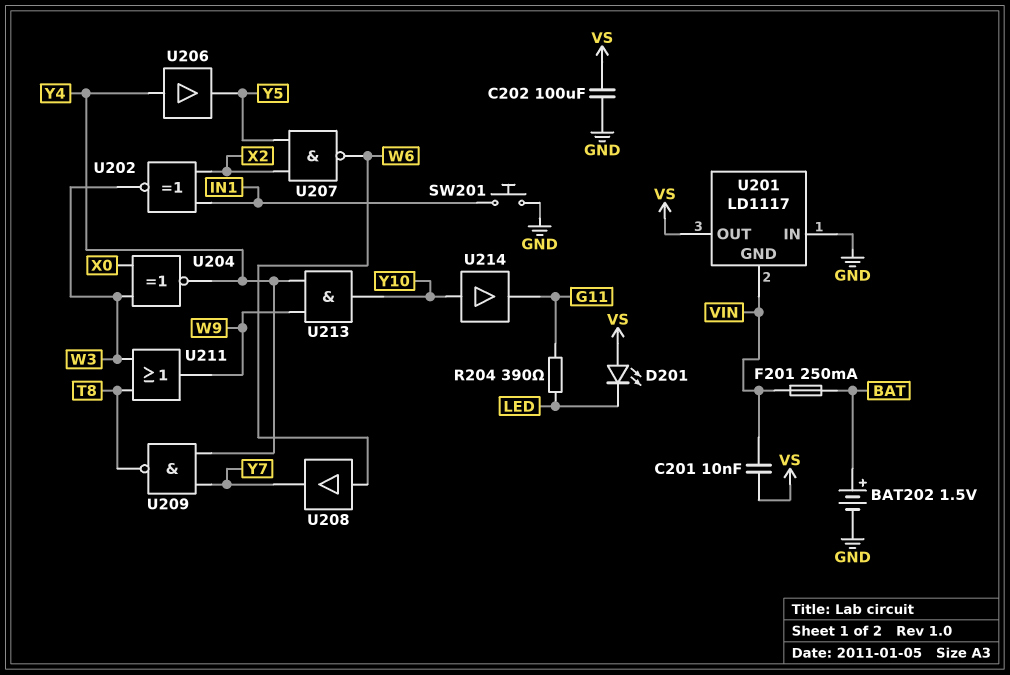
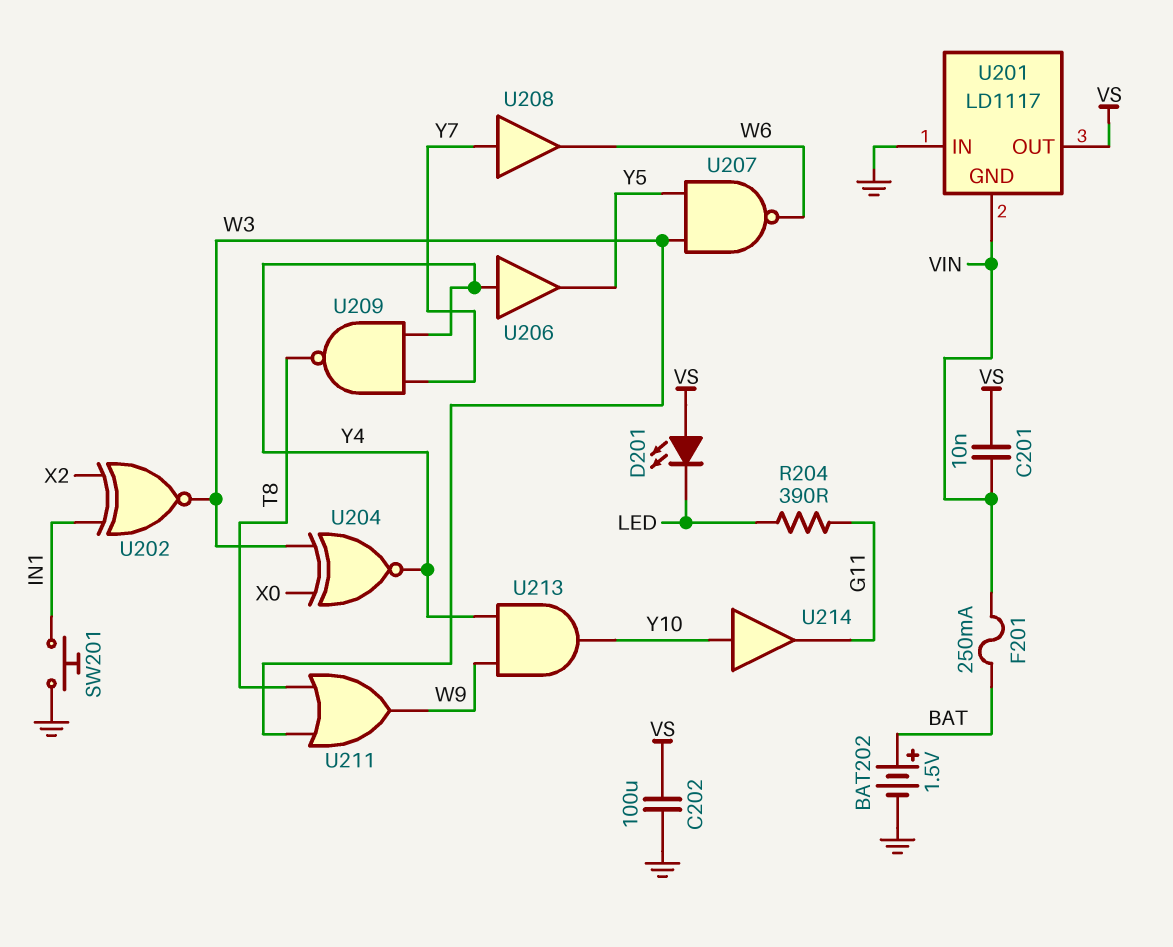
U207: NAND (in X2, in Y5, out W6) -> NAND (in W3, in Y5, out W6)
U208: buffer (in W6, out Y7) -> buffer (in Y7, out W6)

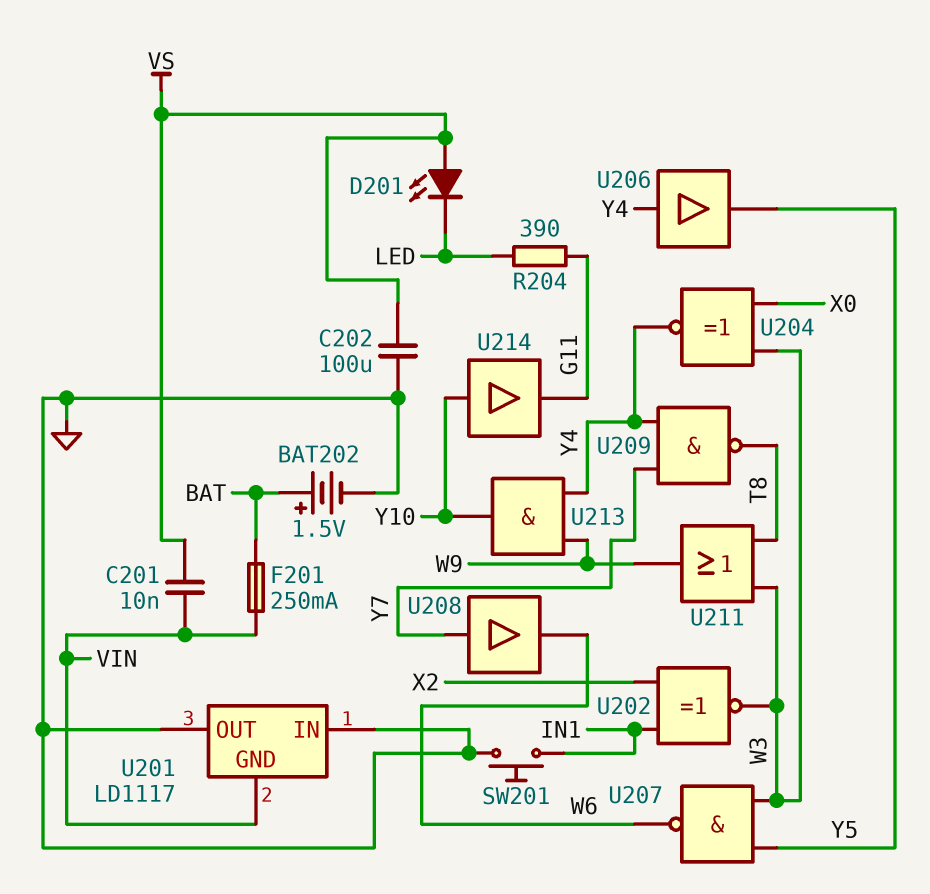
U201 pin OUT: VS -> GND

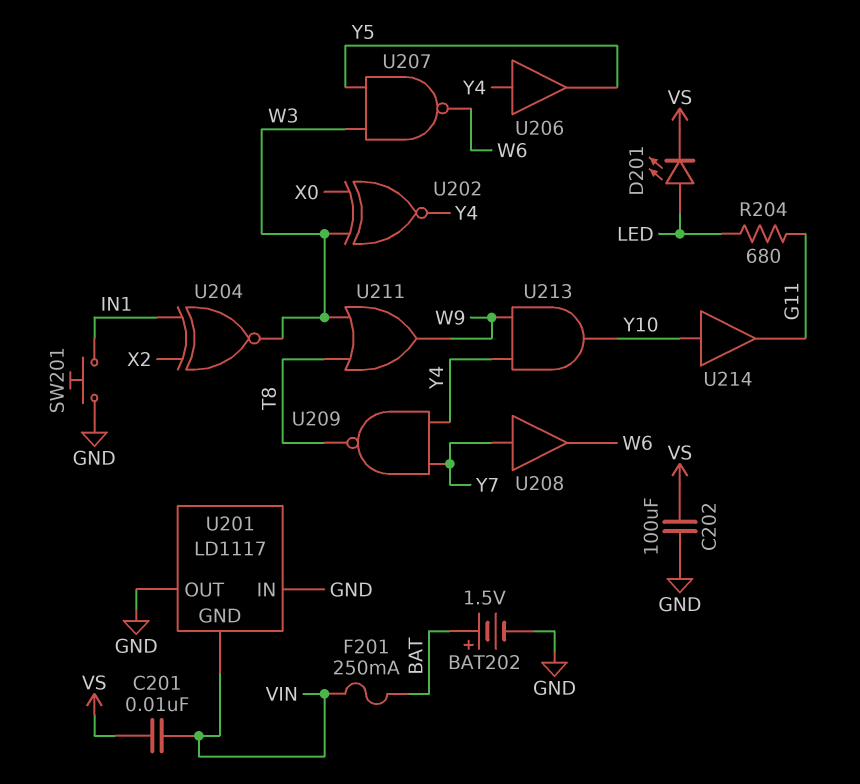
D201: LED (A VS, K LED) -> LED (A LED, K VS)
R204: 390 (G11, LED) -> 680 (G11, LED)
U202: XNOR (in IN1, in X2, out W3) -> XNOR (in W3, in X0, out Y4)
U204: XNOR (in W3, in X0, out Y4) -> XNOR (in IN1, in X2, out W3)

